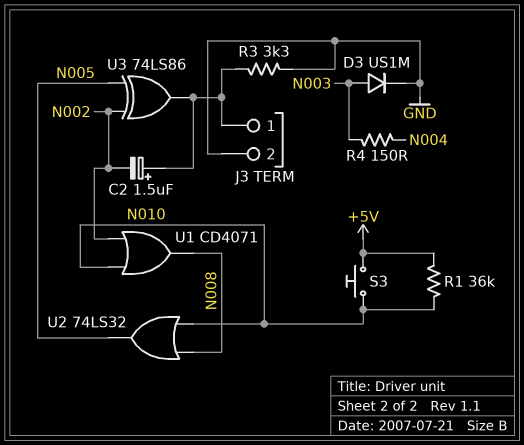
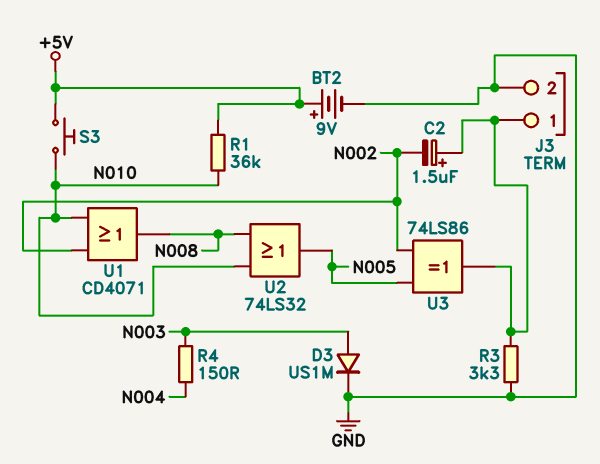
BT2: none -> 9V (plus +5V, minus GND)

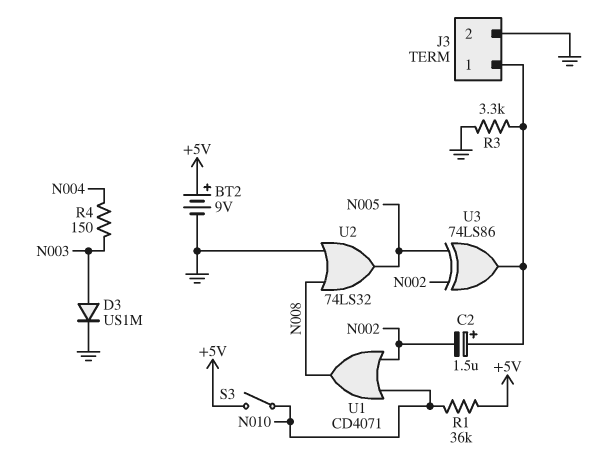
S3: button (+5V, N010) -> switch (+5V, N010)
U2: OR 74LS32 (in N008, in N010, out N005) -> OR 74LS32 (in GND, in N008, out N005)

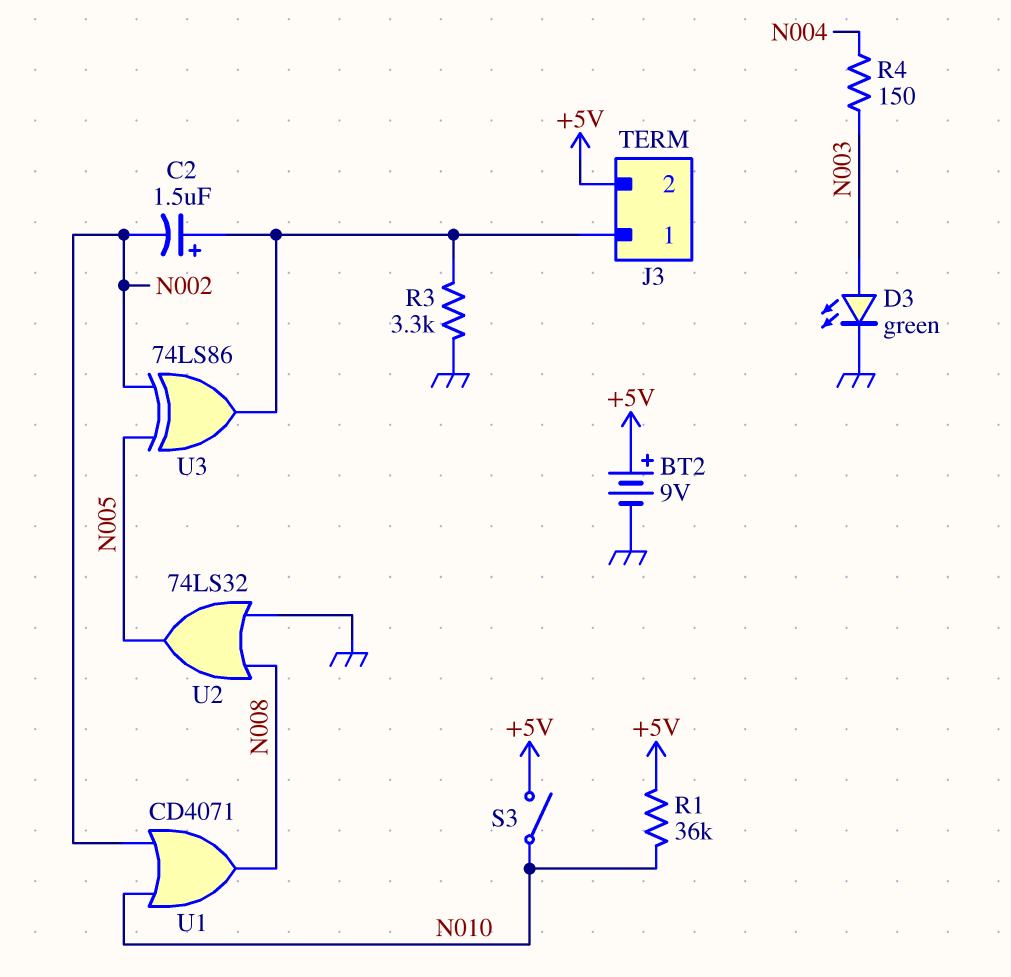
D3: diode US1M (A N003, K GND) -> LED green (A N003, K GND)
J3 pin 2: GND -> +5V

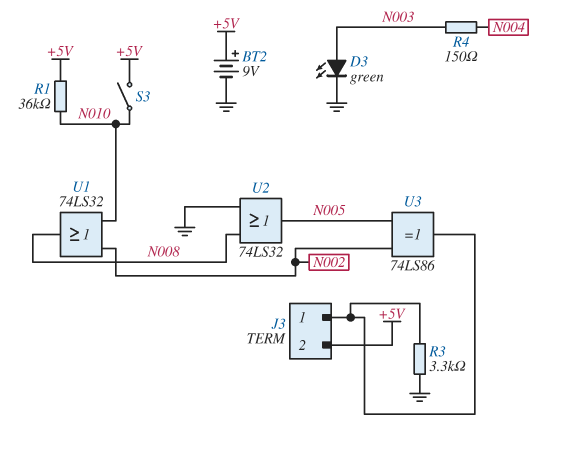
C2: 1.5uF (plus J3/1, minus N002) -> none
U1: OR CD4071 (in N002, in N010, out N008) -> OR 74LS32 (in N002, in N010, out N008)

